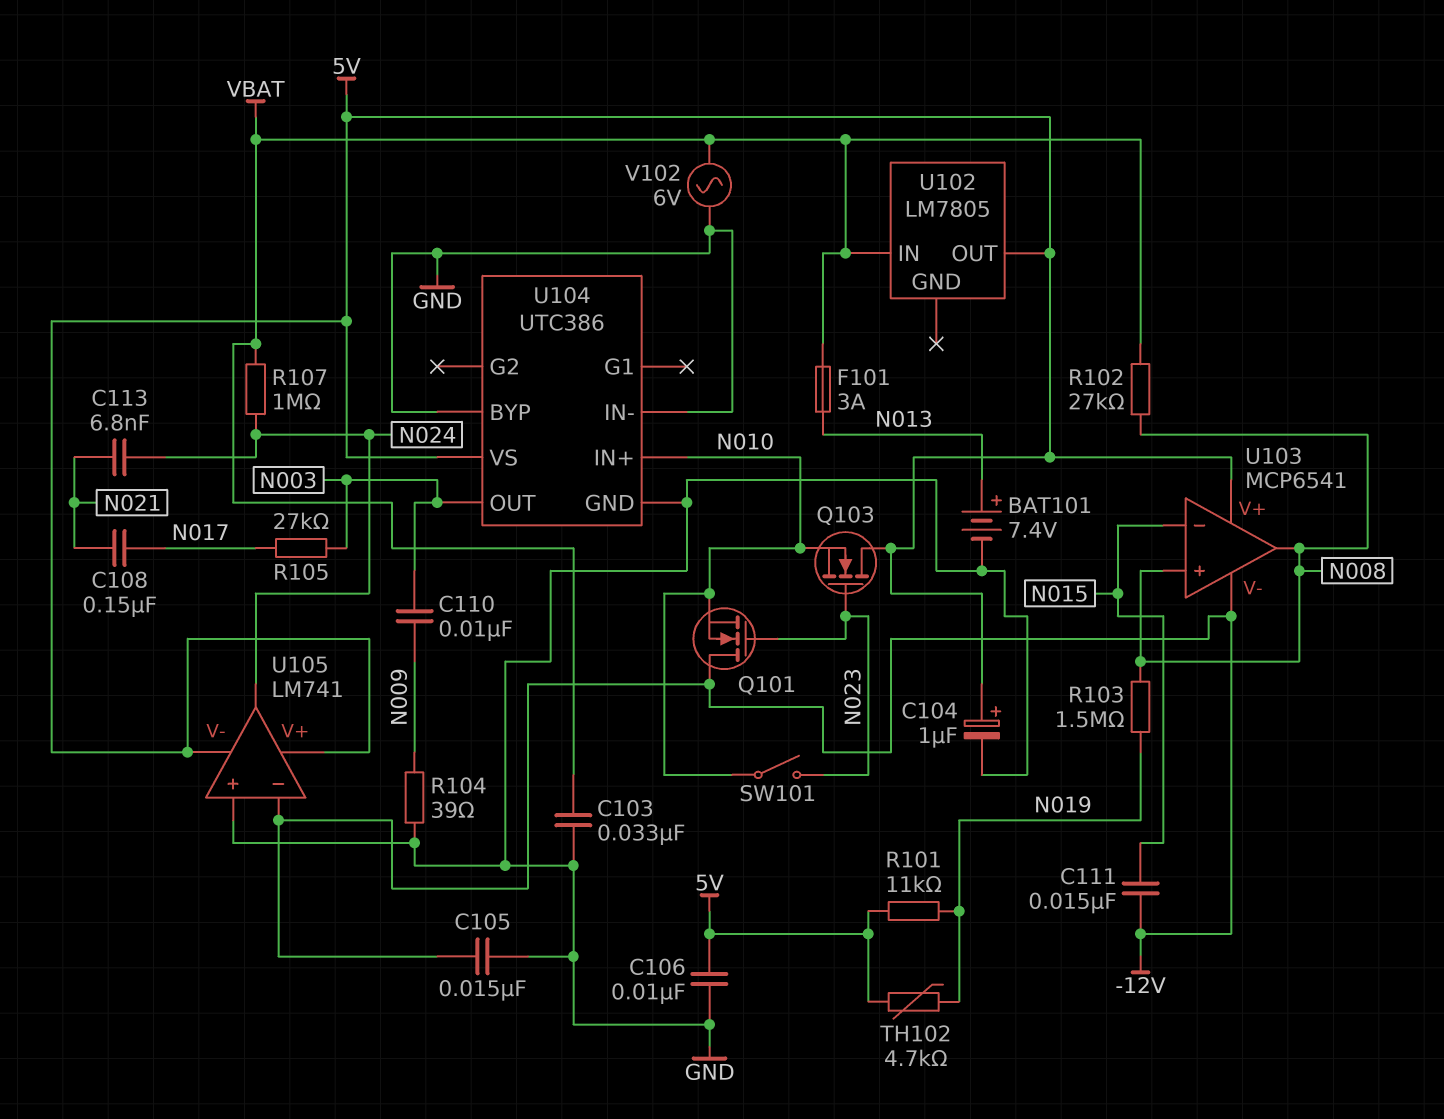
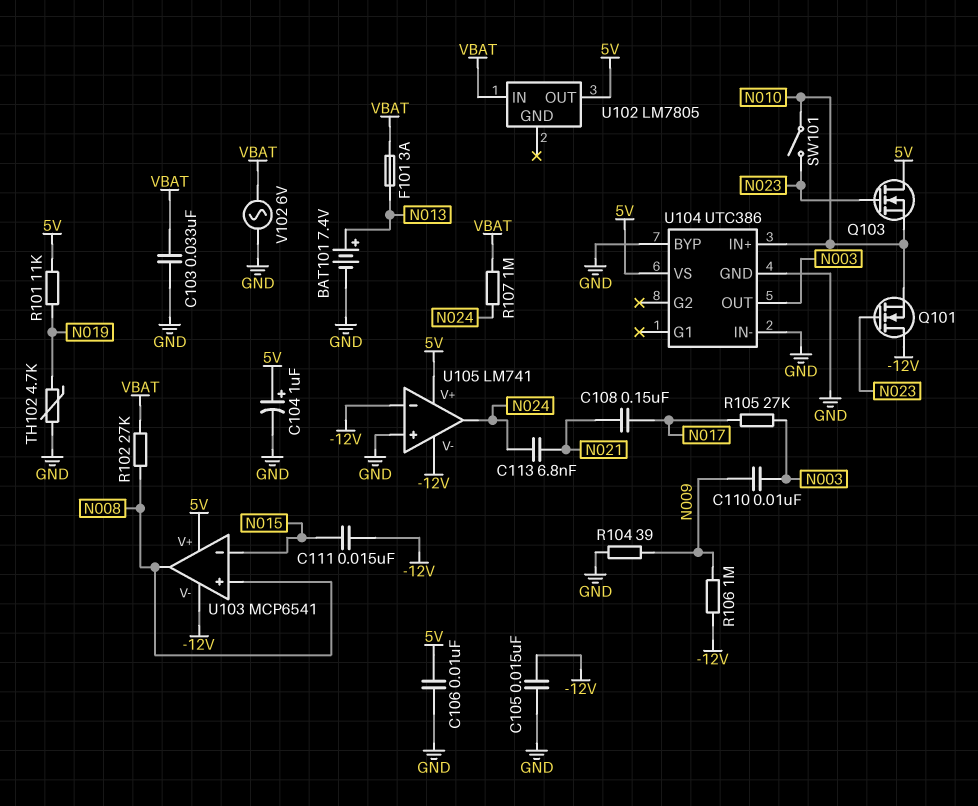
R103: 1.5M (N008, N019) -> none
R106: none -> 1M (-12V, N009)
TH102: 4.7k (5V, N019) -> 4.7k (GND, N019)
U105 pin V-: 5V -> -12V

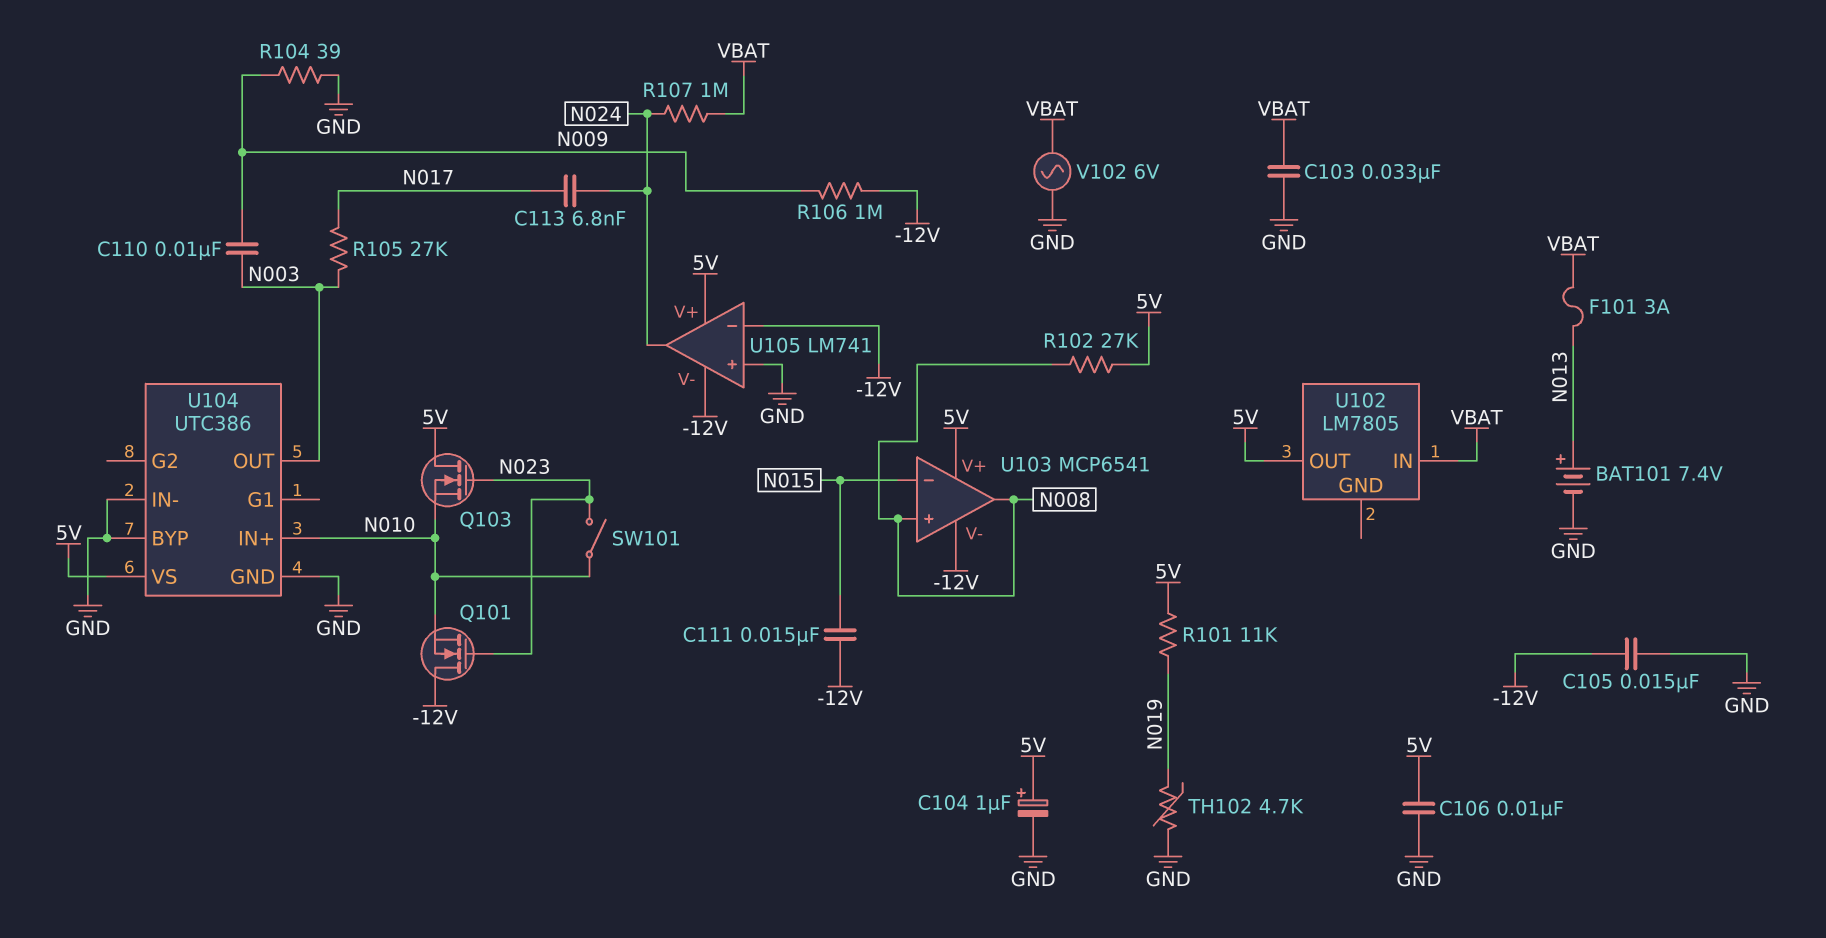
C108: 150nF (N017, N021) -> none
C113: 6.8nF (N021, N024) -> 6.8nF (N017, N024)
R102: 27k (N008, VBAT) -> 27k (5V, N008)

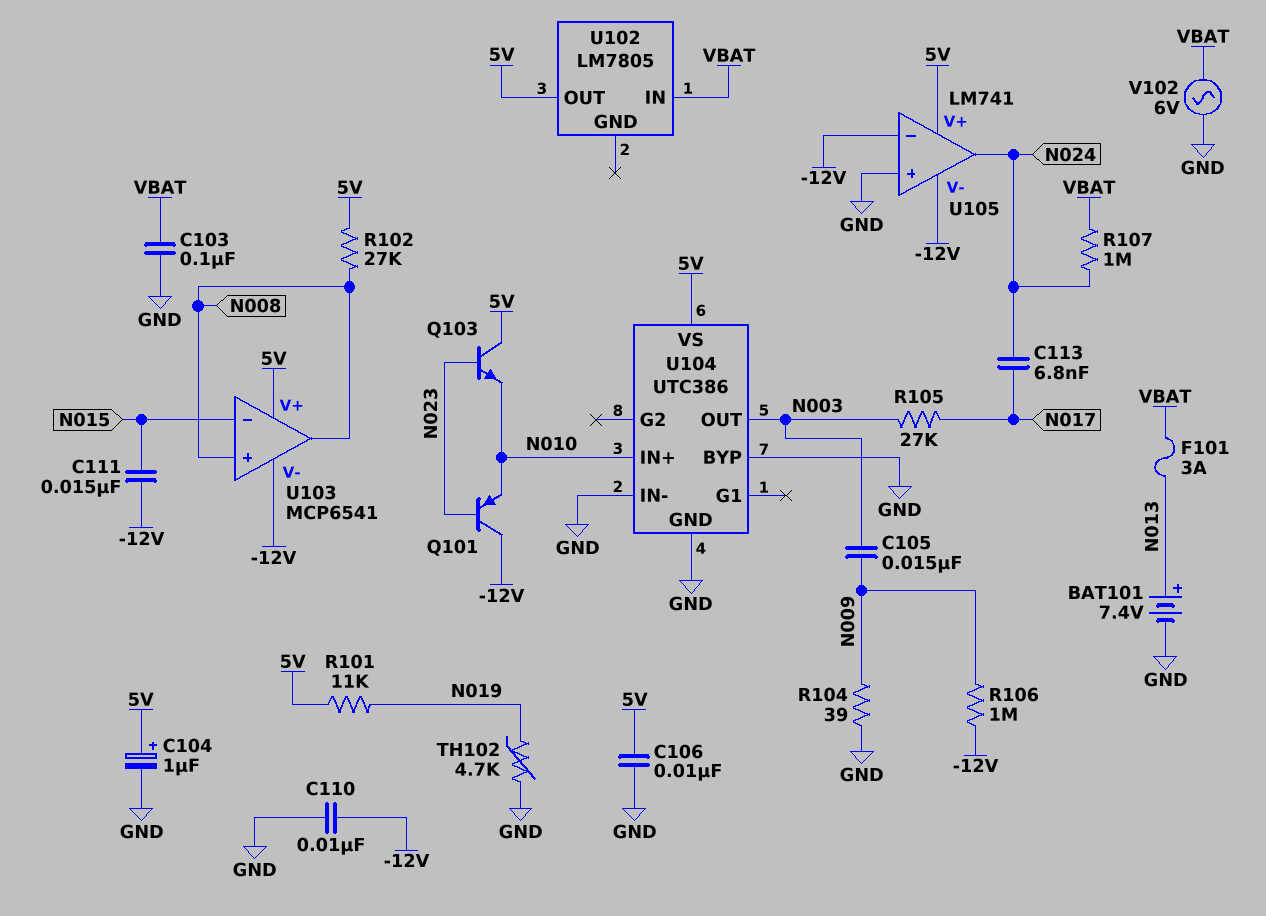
C103: 33nF (GND, VBAT) -> 100nF (GND, VBAT)
C105: 15nF (-12V, GND) -> 15nF (N003, N009)
C110: 10nF (N003, N009) -> 10nF (-12V, GND)
Q101: NMOS (G N023, D -12V, S N010) -> PNP (B N023, C -12V, E N010)
Q103: NMOS (G N023, D 5V, S N010) -> NPN (B N023, C 5V, E N010)
SW101: switch (N010, N023) -> none

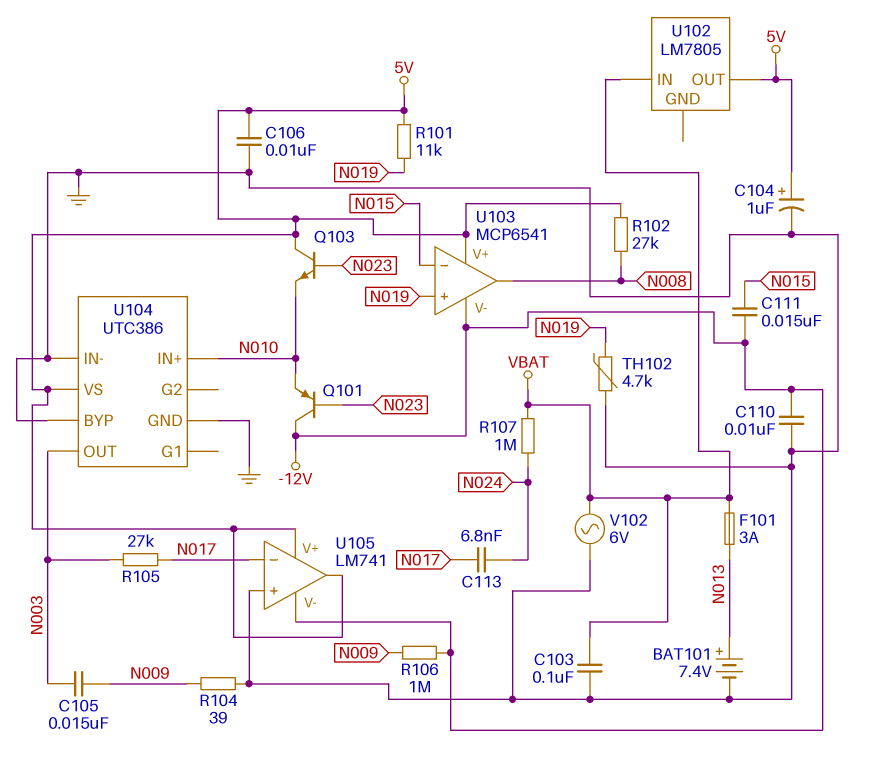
U103 pin in+: N008 -> N019
U105 pin in-: -12V -> N017
U105 pin out: N024 -> 5V

